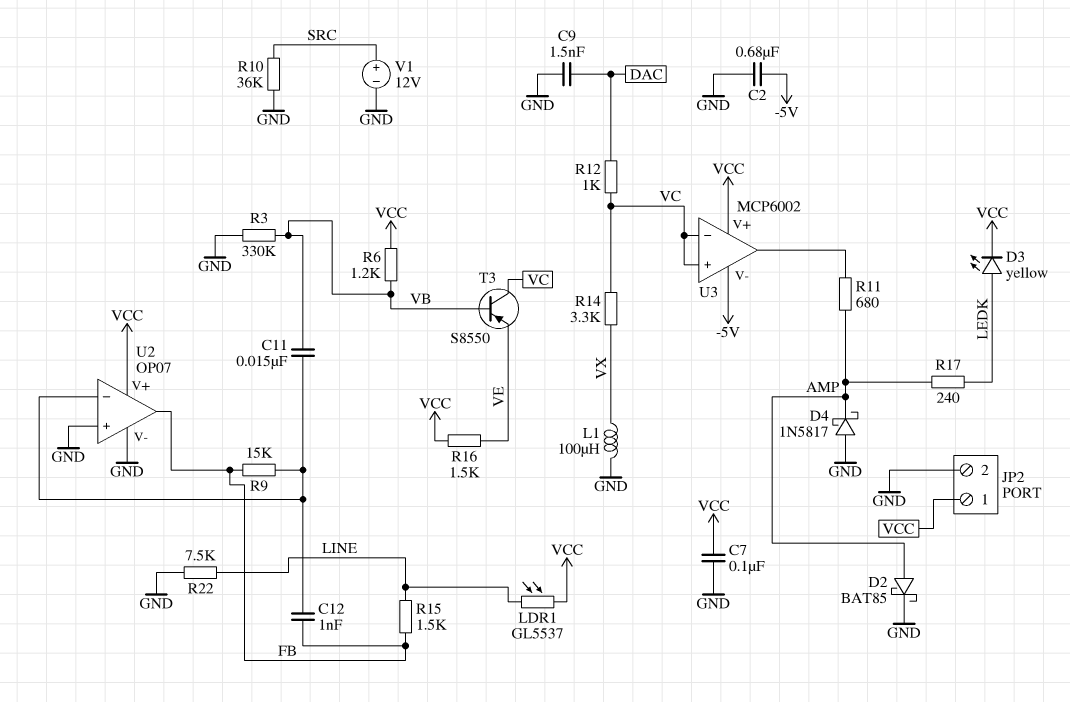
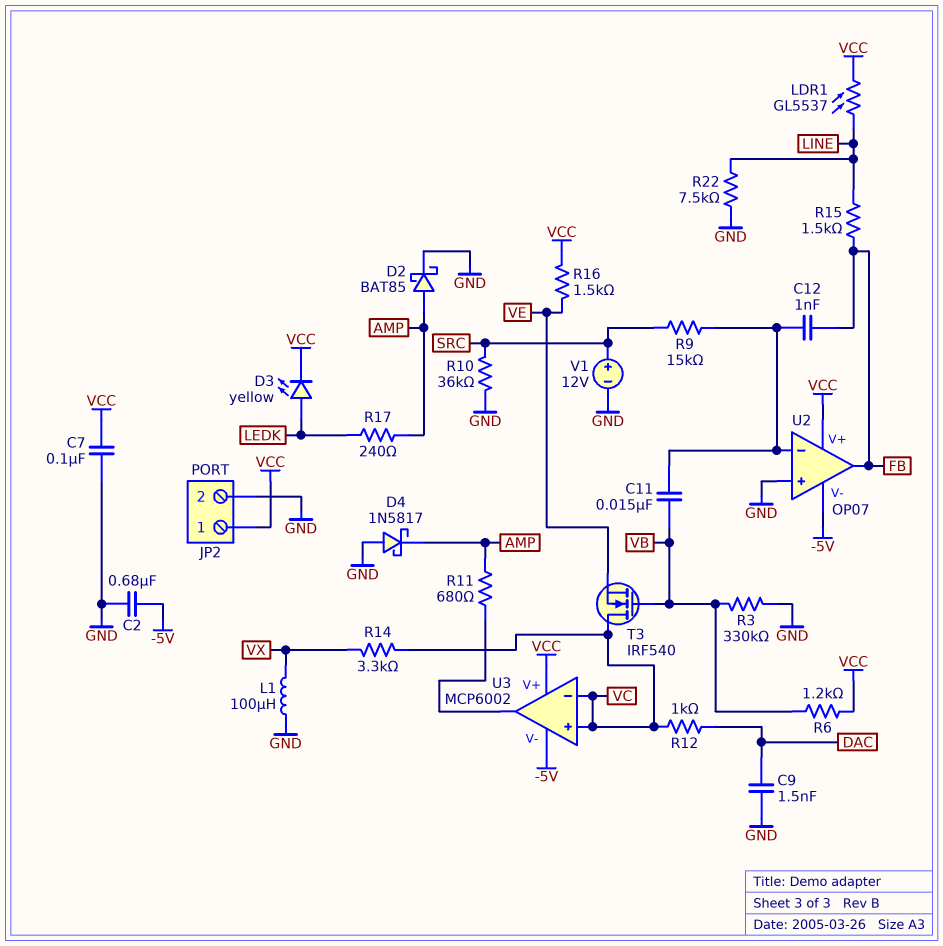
R9: 15k (FB, U2/in-) -> 15k (SRC, U2/in-)
T3: PNP S8550 (B VB, C VC, E VE) -> NMOS IRF540 (G VB, D VC, S VE)
U2 pin V-: GND -> -5V

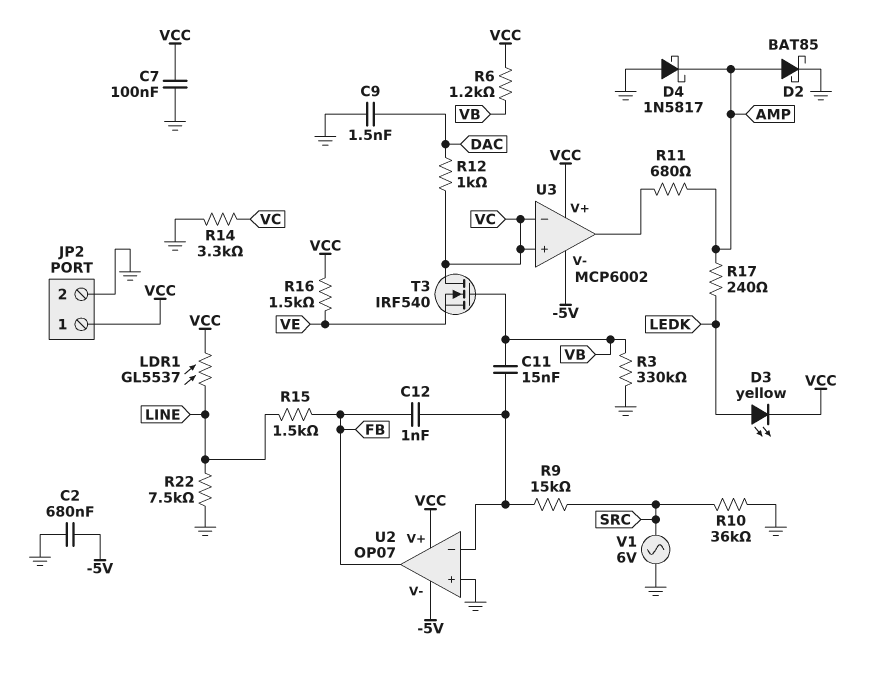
L1: 100uH (GND, VX) -> none
R14: 3.3k (VC, VX) -> 3.3k (GND, VC)
V1: 12V (plus SRC, minus GND) -> AC 6V (GND, SRC)

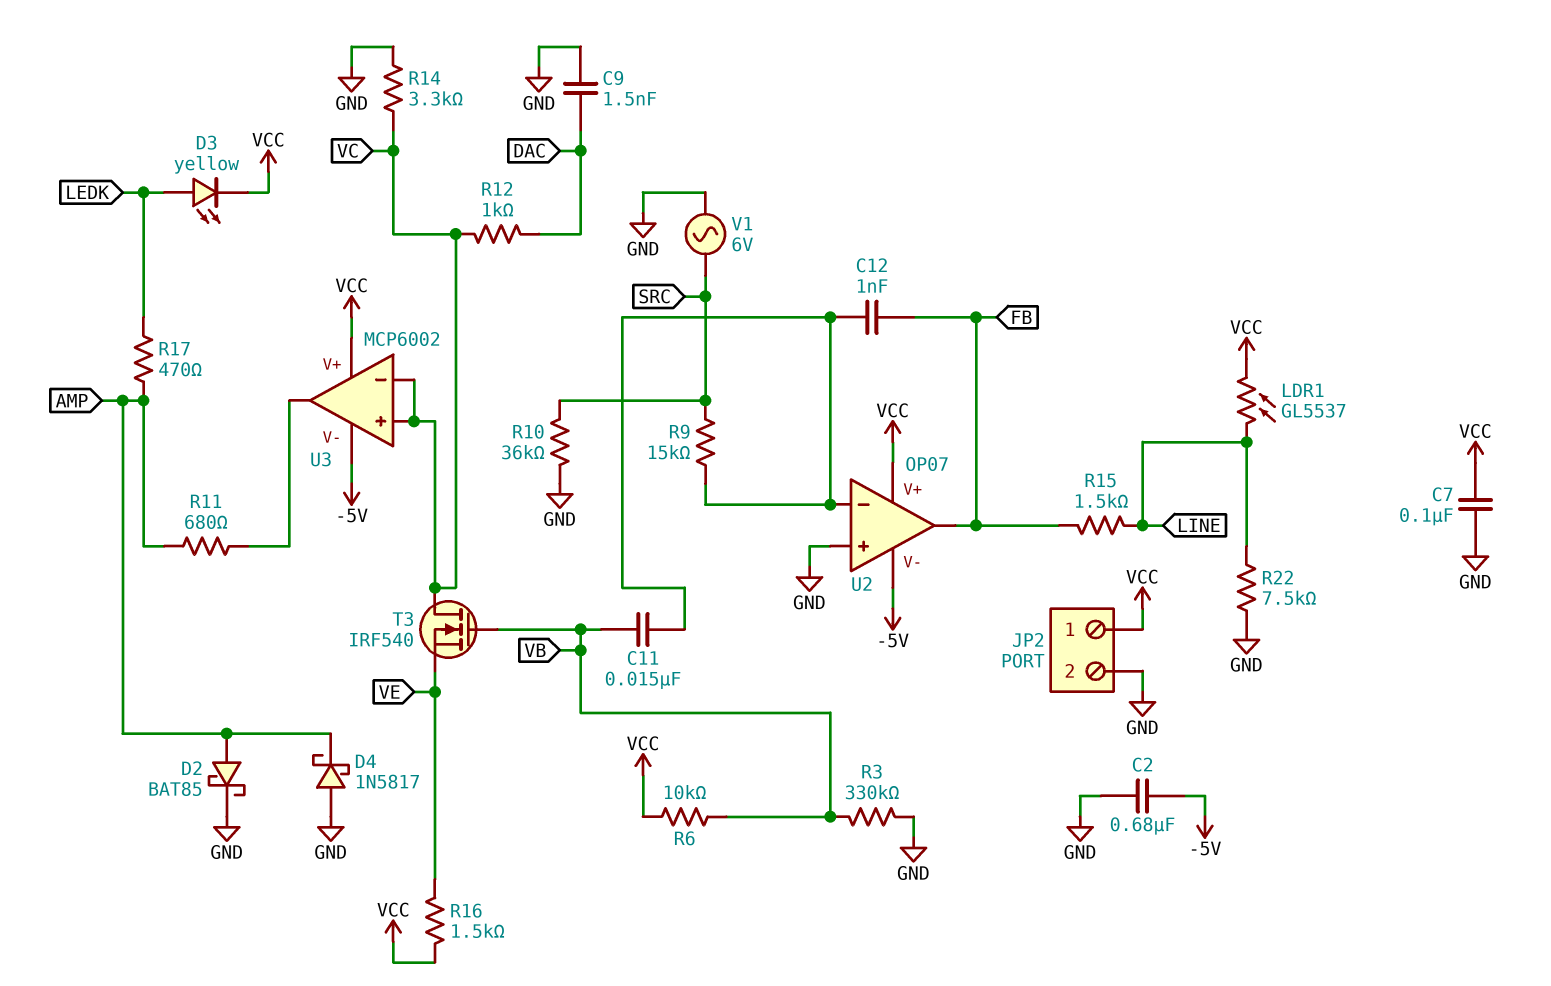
R6: 1.2k (VB, VCC) -> 10k (VB, VCC)
R17: 240 (AMP, LEDK) -> 470 (AMP, LEDK)

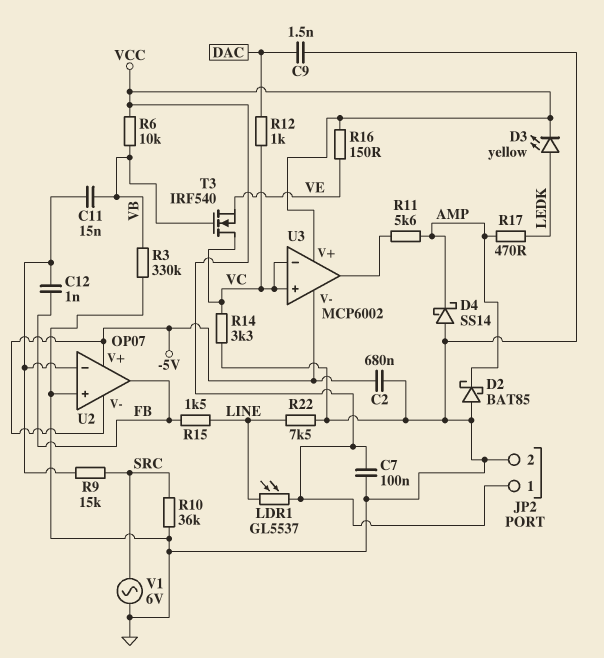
D2: schottky BAT85 (A AMP, K GND) -> schottky BAT85 (A GND, K AMP)
D4: schottky 1N5817 (A GND, K AMP) -> schottky SS14 (A GND, K AMP)
R11: 680 (AMP, U3/out) -> 5.6k (AMP, U3/out)
R16: 1.5k (VCC, VE) -> 150 (VCC, VE)
U2 pin V+: VCC -> -5V

